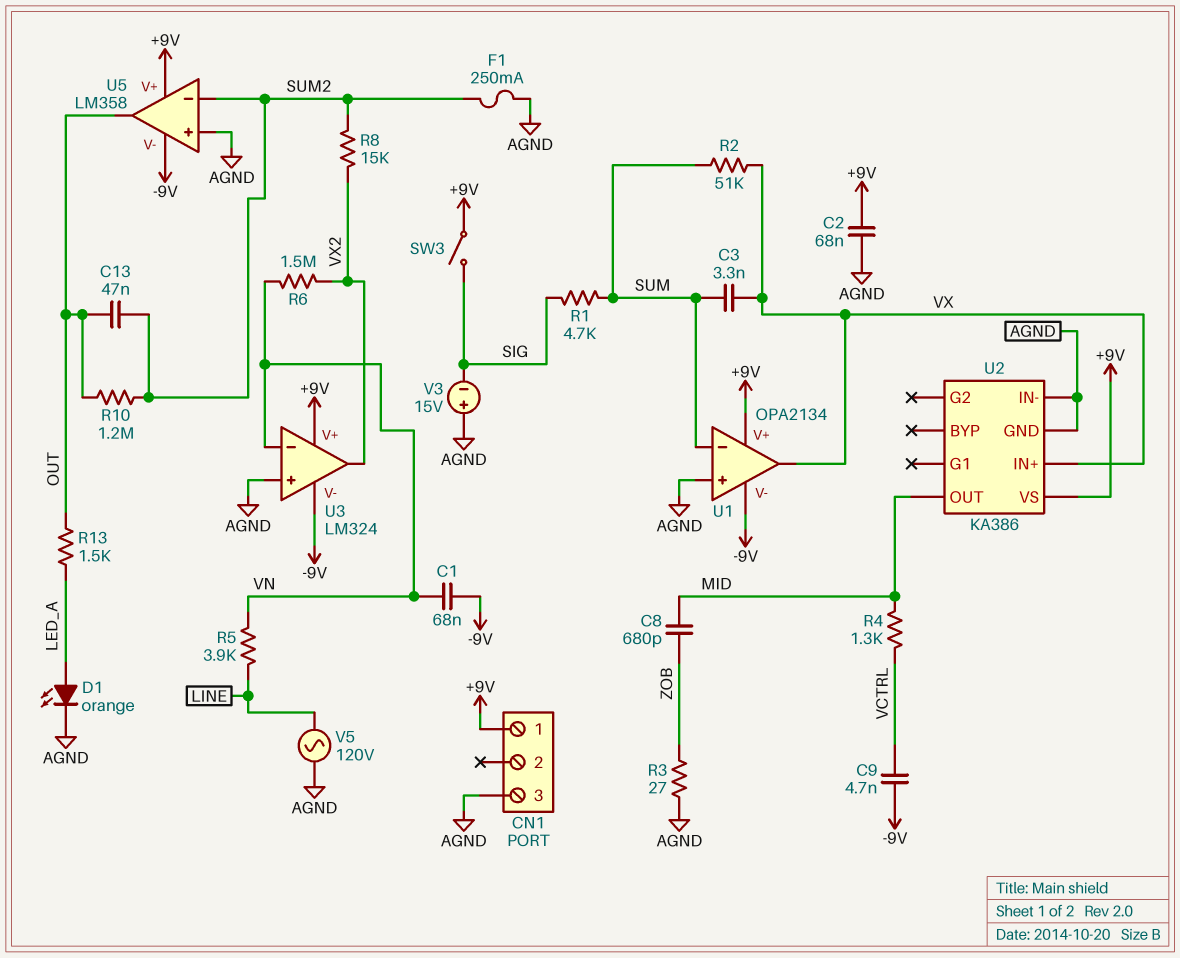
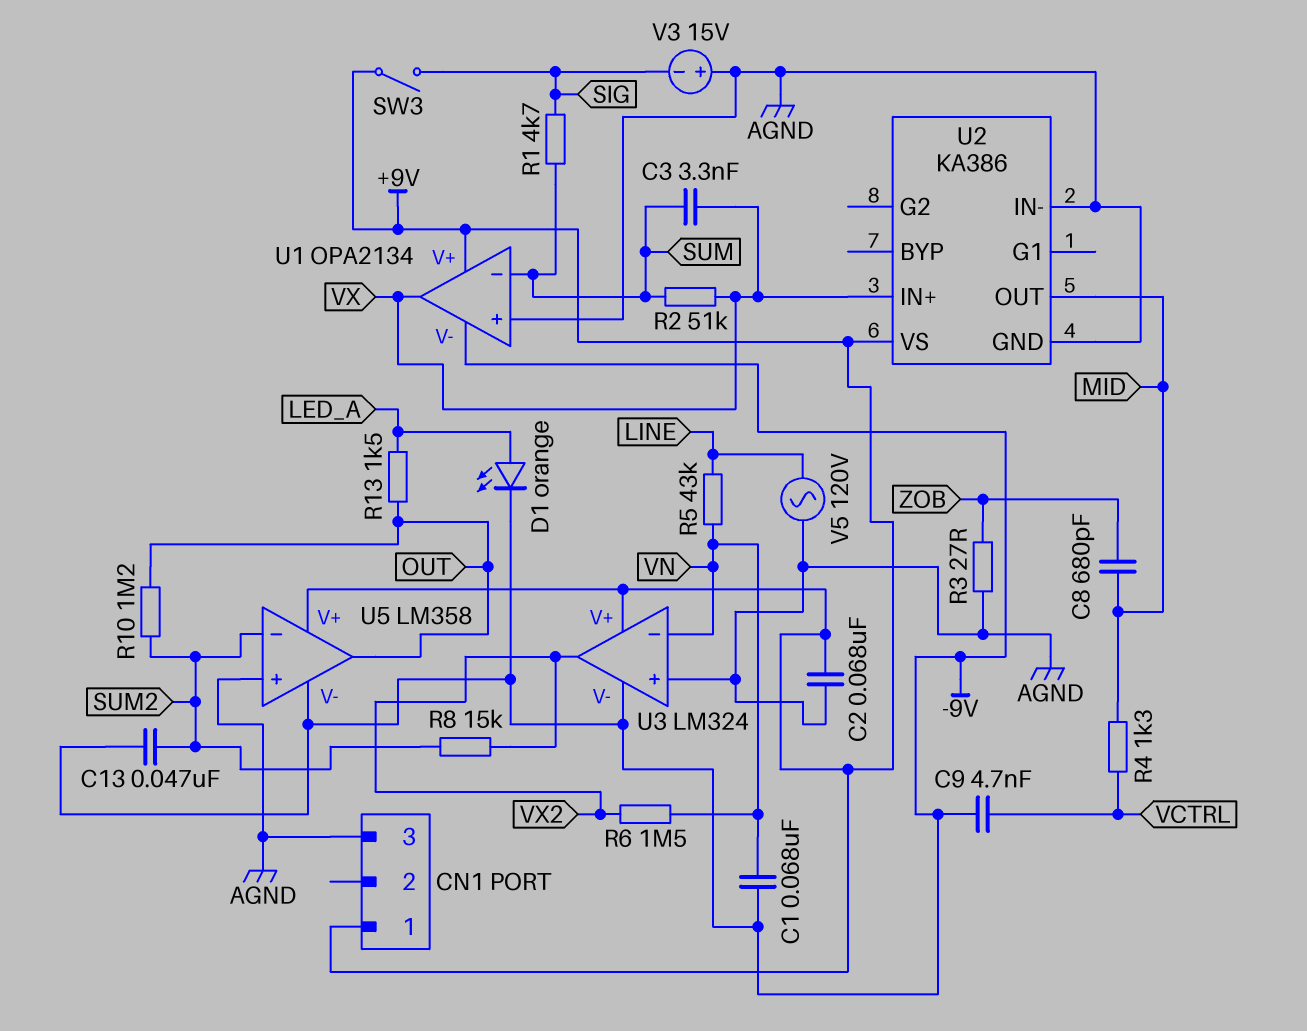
C13: 47nF (OUT, SUM2) -> 47nF (-9V, SUM2)
D1: LED orange (A LED_A, K AGND) -> LED orange (A LED_A, K -9V)
F1: 250mA (AGND, SUM2) -> none
R5: 3.9k (LINE, VN) -> 43k (LINE, VN)

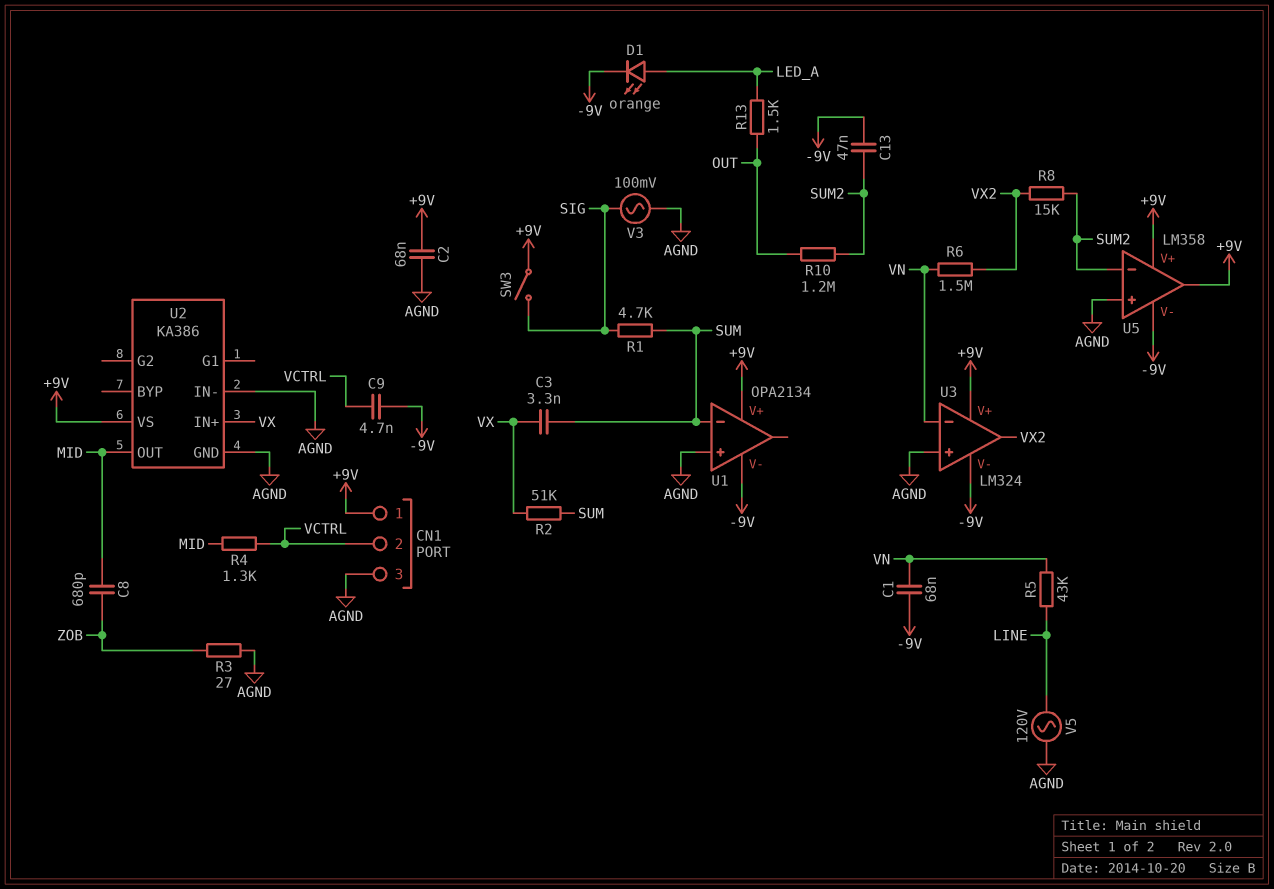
CN1 pin 2: none -> VCTRL
U1 pin out: VX -> none
U5 pin out: OUT -> +9V
V3: 15V (plus AGND, minus SIG) -> AC 100mV (AGND, SIG)

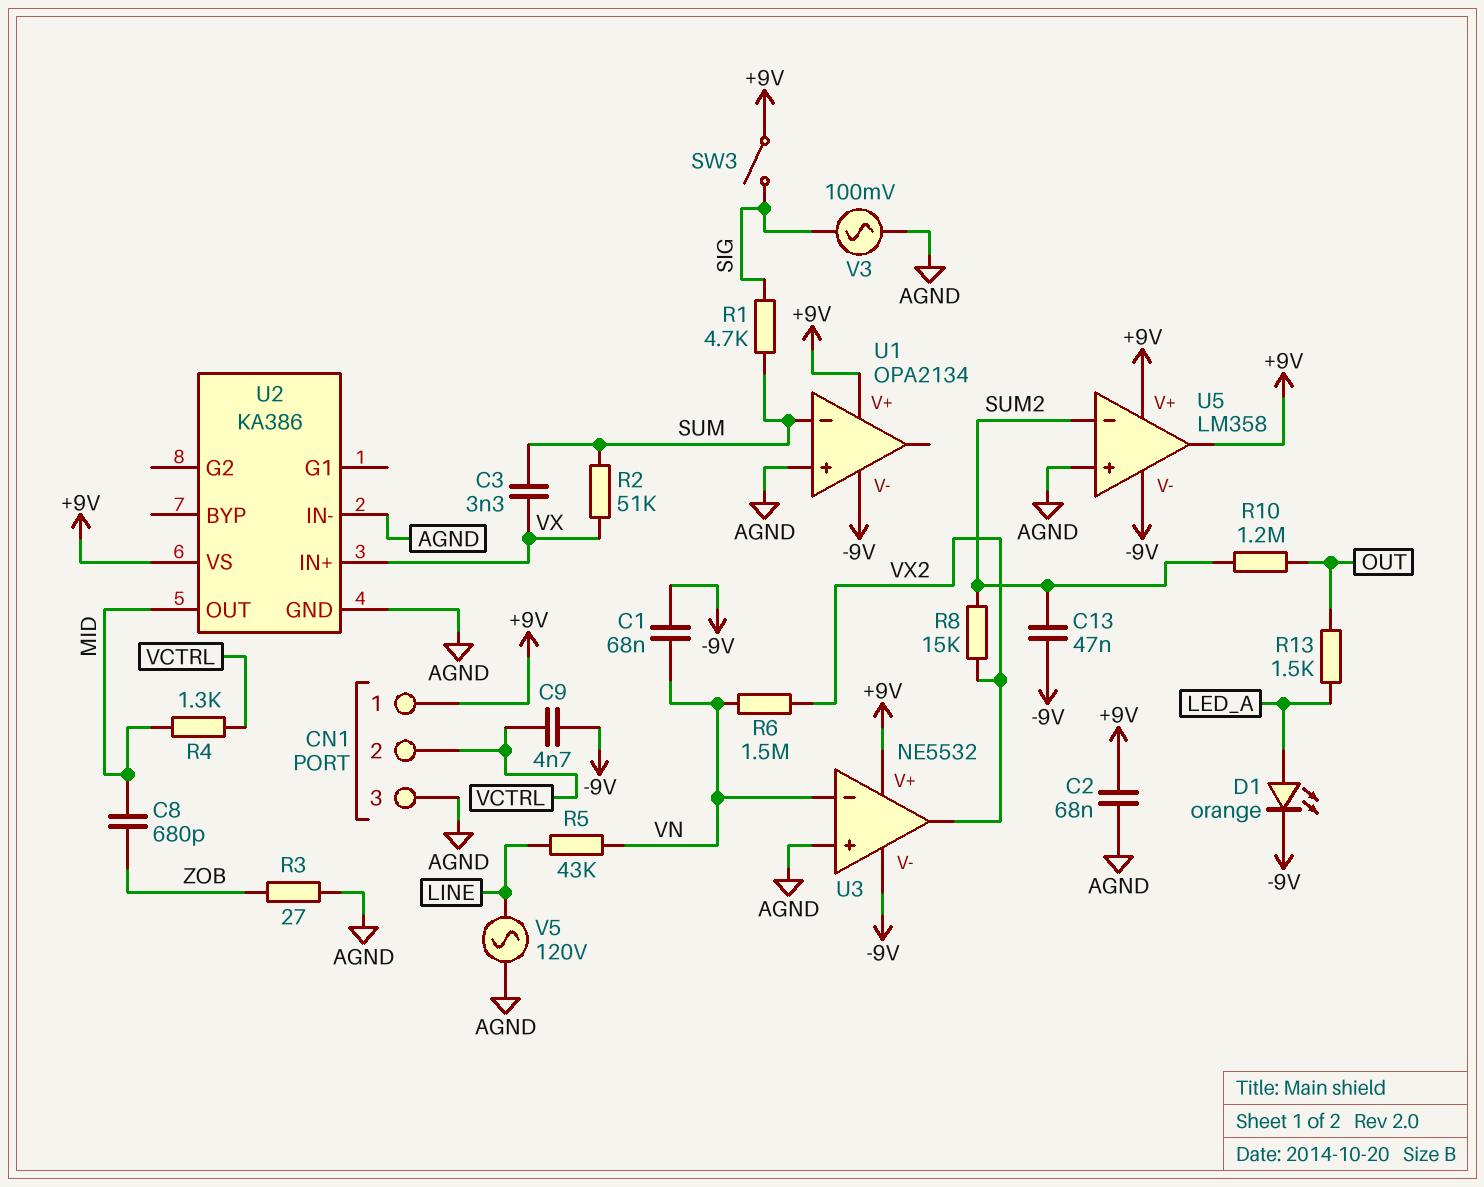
U3: LM324 -> NE5532

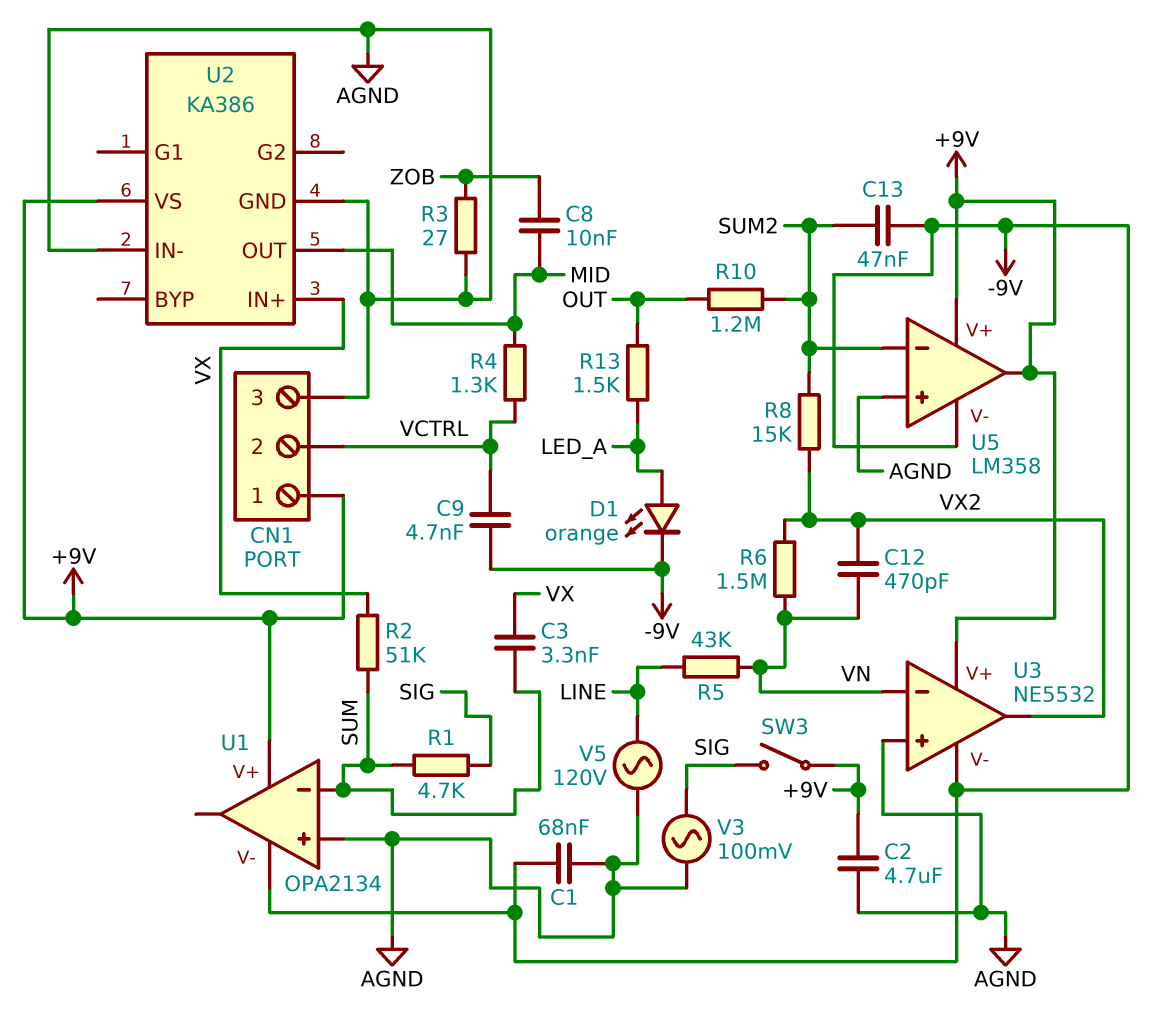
C1: 68nF (-9V, VN) -> 68nF (-9V, AGND)
C2: 68nF (+9V, AGND) -> 4.7uF (+9V, AGND)
C8: 680pF (MID, ZOB) -> 10nF (MID, ZOB)
C12: none -> 470pF (VN, VX2)

